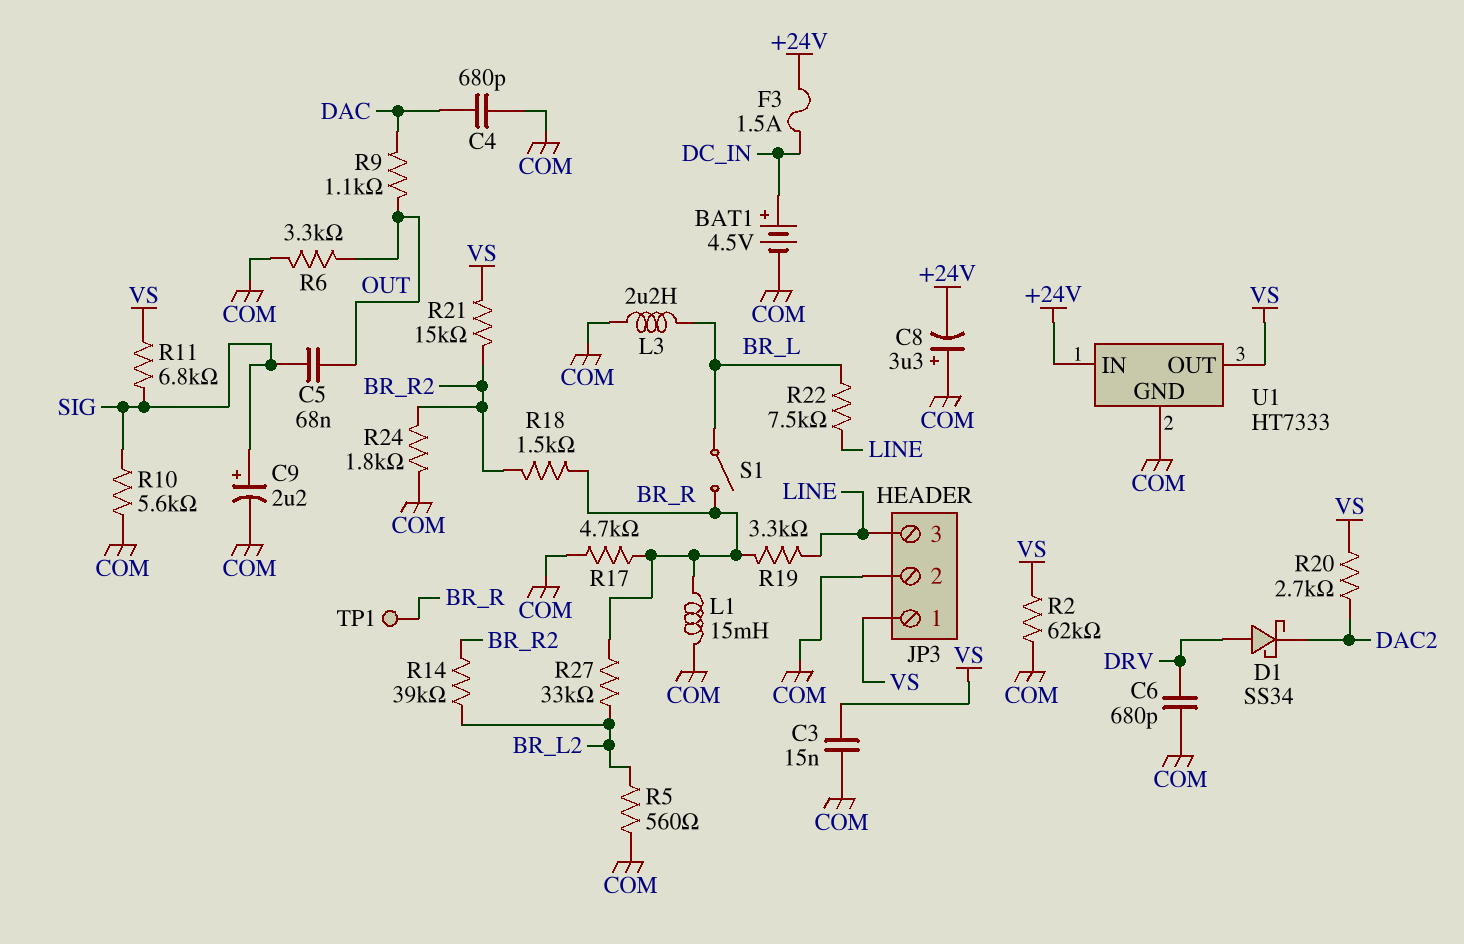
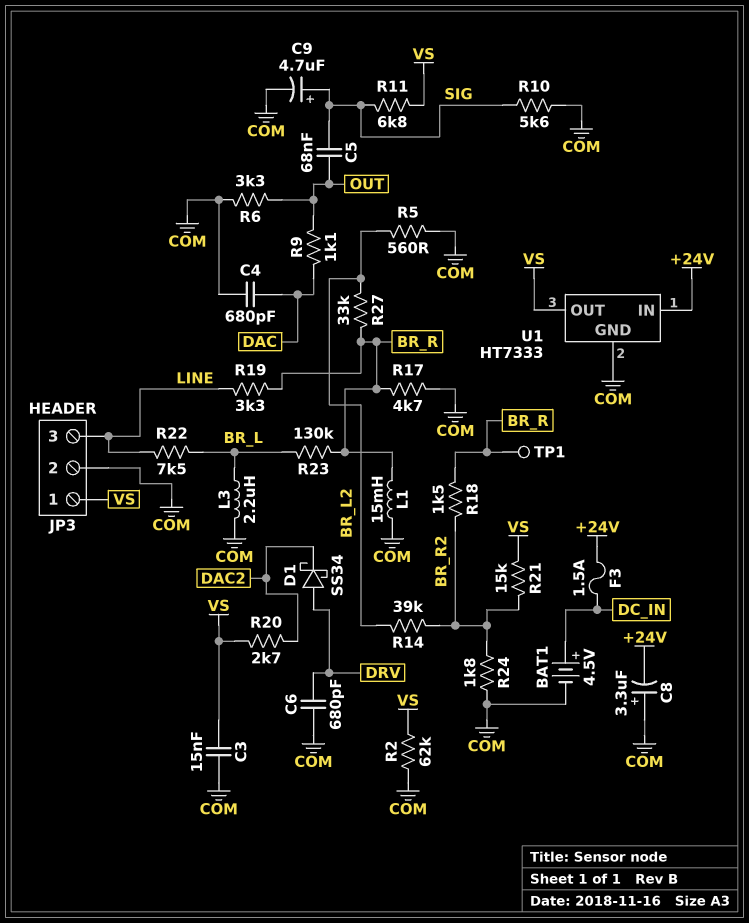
C9: 2.2uF (plus SIG, minus COM) -> 4.7uF (plus SIG, minus COM)
R23: none -> 130k (BR_L, BR_R)
S1: switch (BR_L, BR_R) -> none

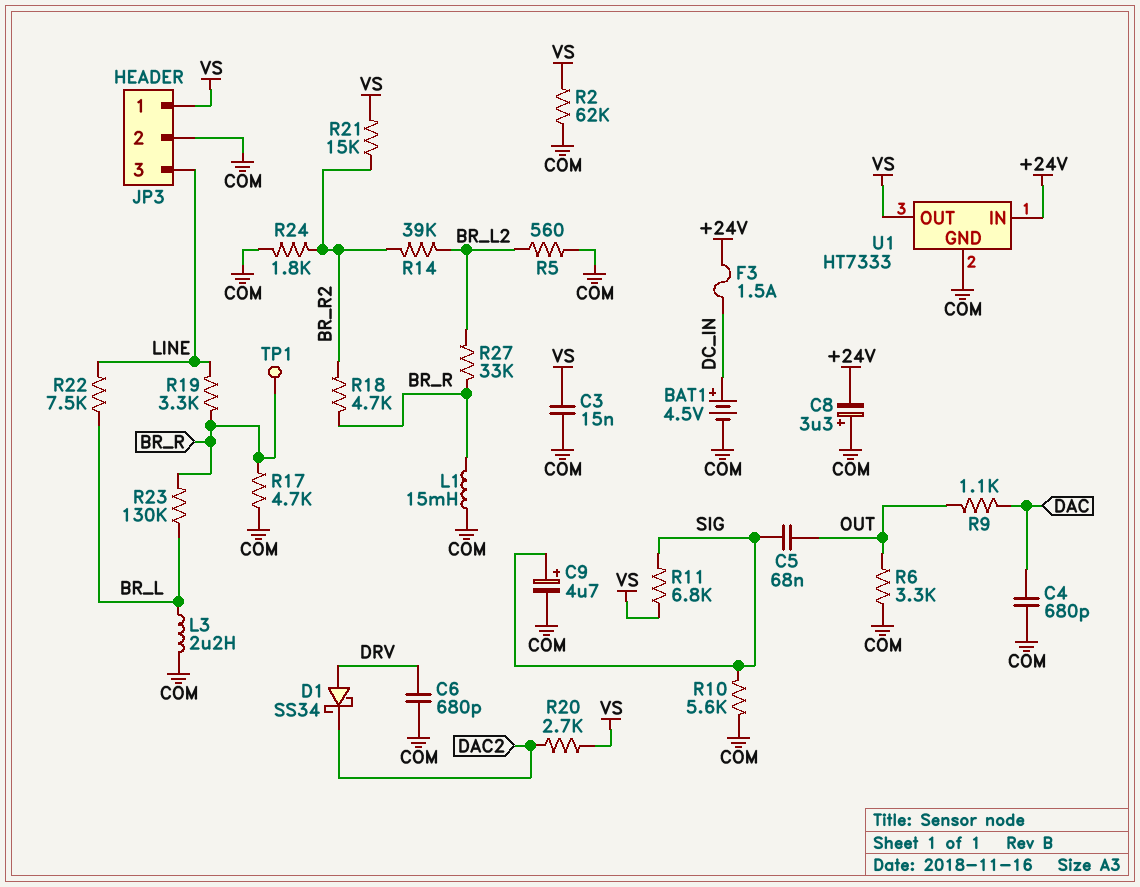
R18: 1.5k (BR_R, BR_R2) -> 4.7k (BR_R, BR_R2)

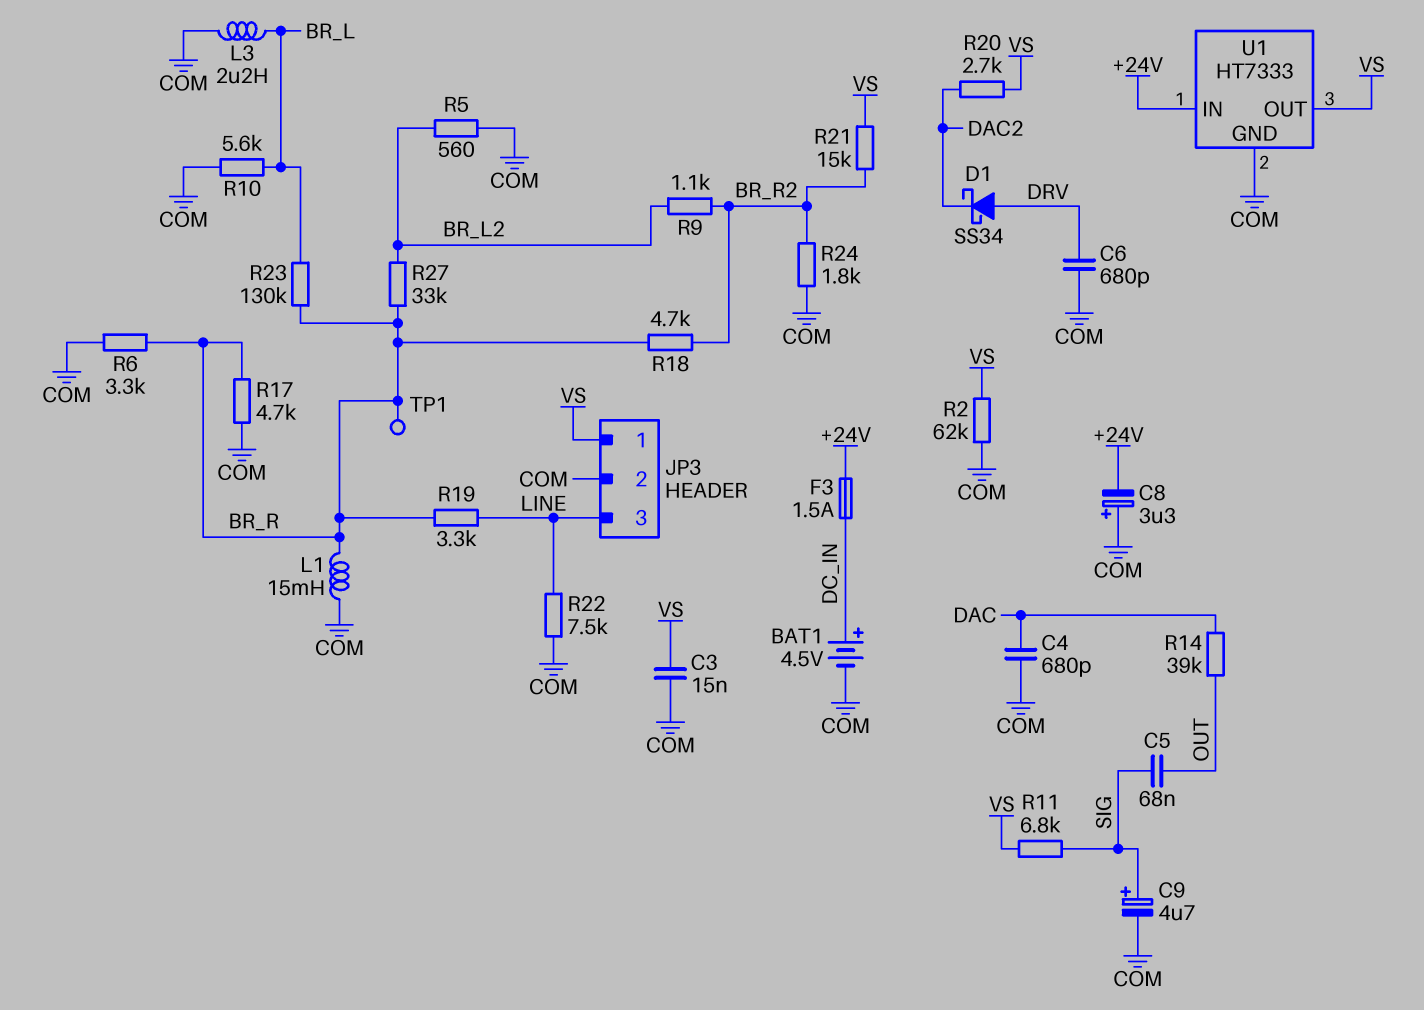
R6: 3.3k (COM, OUT) -> 3.3k (BR_R, COM)
R9: 1.1k (DAC, OUT) -> 1.1k (BR_L2, BR_R2)
R10: 5.6k (COM, SIG) -> 5.6k (BR_L, COM)
R14: 39k (BR_L2, BR_R2) -> 39k (DAC, OUT)
R22: 7.5k (BR_L, LINE) -> 7.5k (COM, LINE)

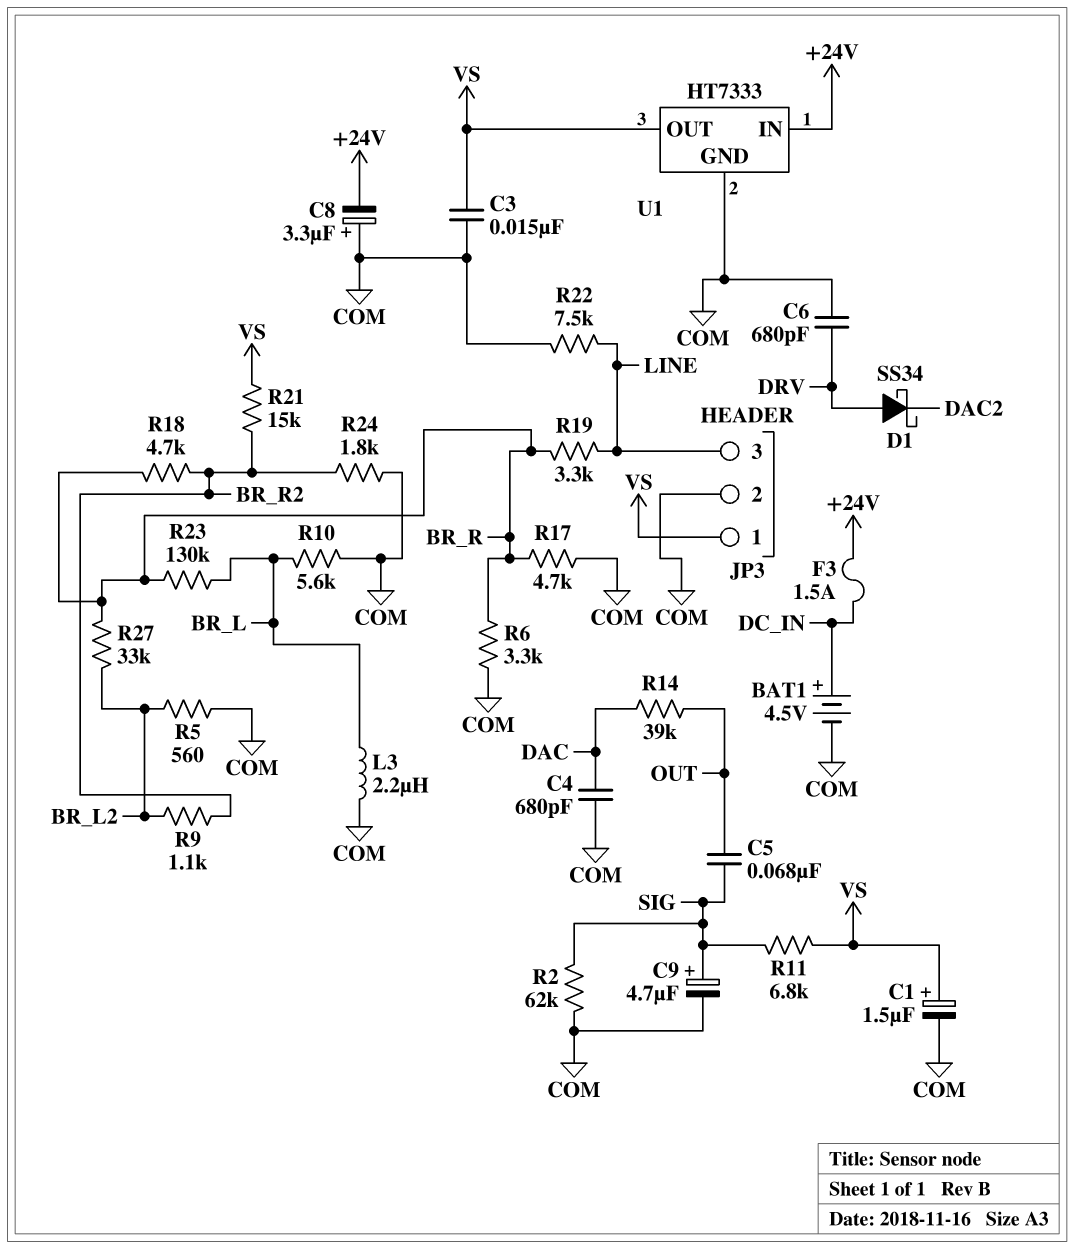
C1: none -> 1.5uF (plus VS, minus COM)
L1: 15mH (BR_R, COM) -> none
R2: 62k (COM, VS) -> 62k (COM, SIG)
R20: 2.7k (DAC2, VS) -> none
TP1: test point (BR_R) -> none

